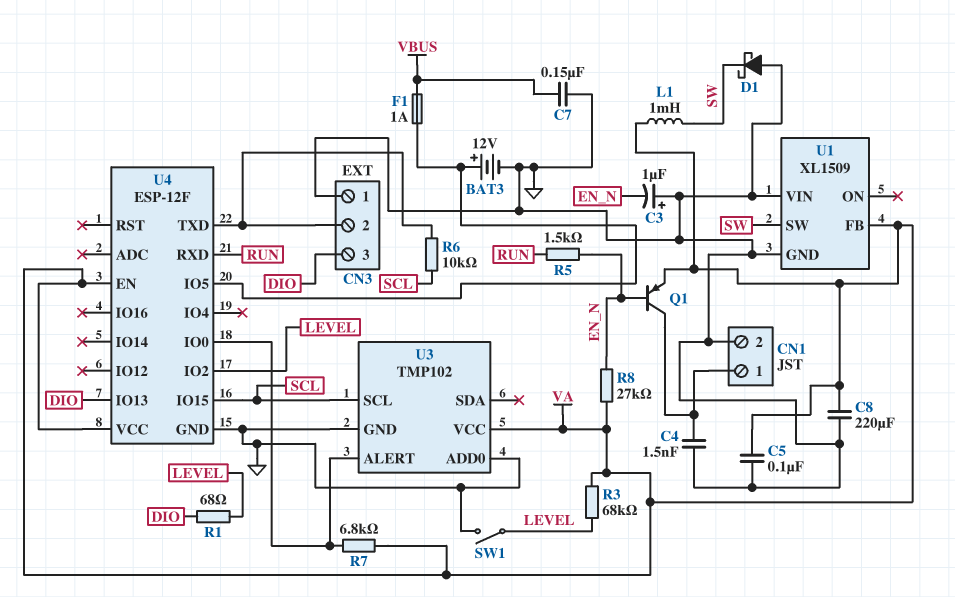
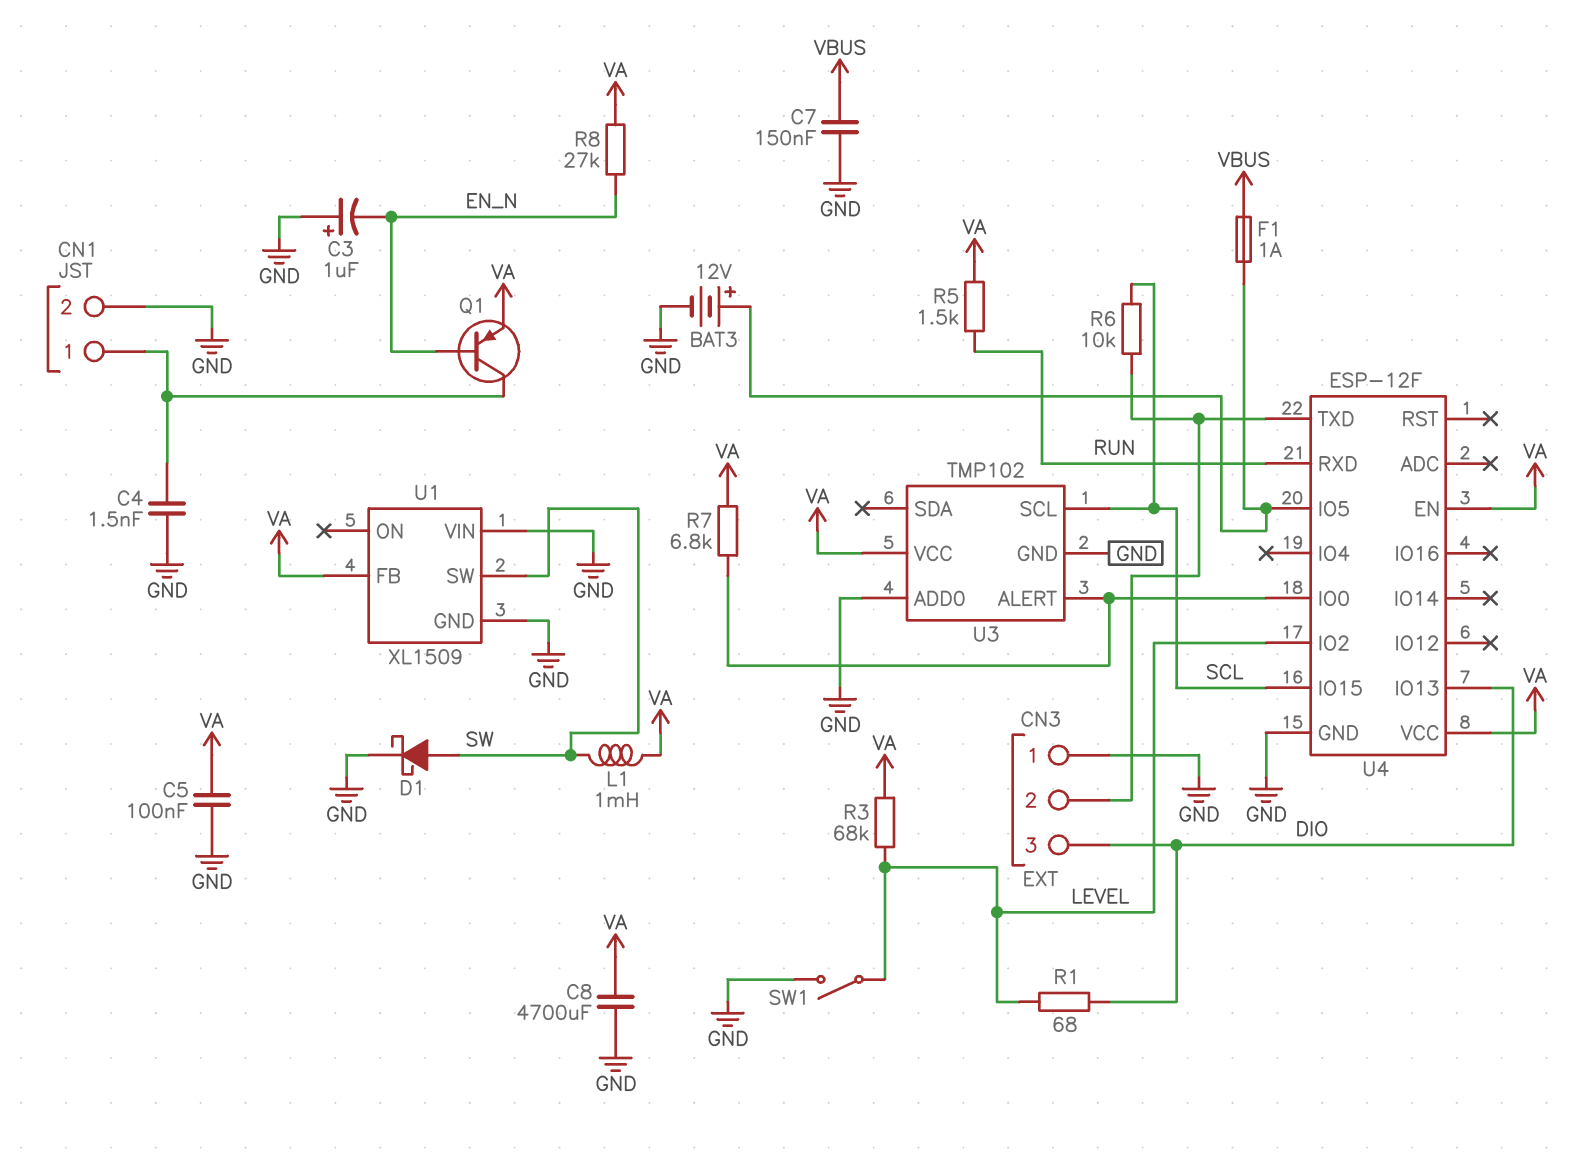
C8: 220uF (GND, VA) -> 4700uF (GND, VA)
D1: schottky (A GND, K SW) -> schottky (A SW, K GND)
R5: 1.5k (EN_N, RUN) -> 1.5k (RUN, VA)

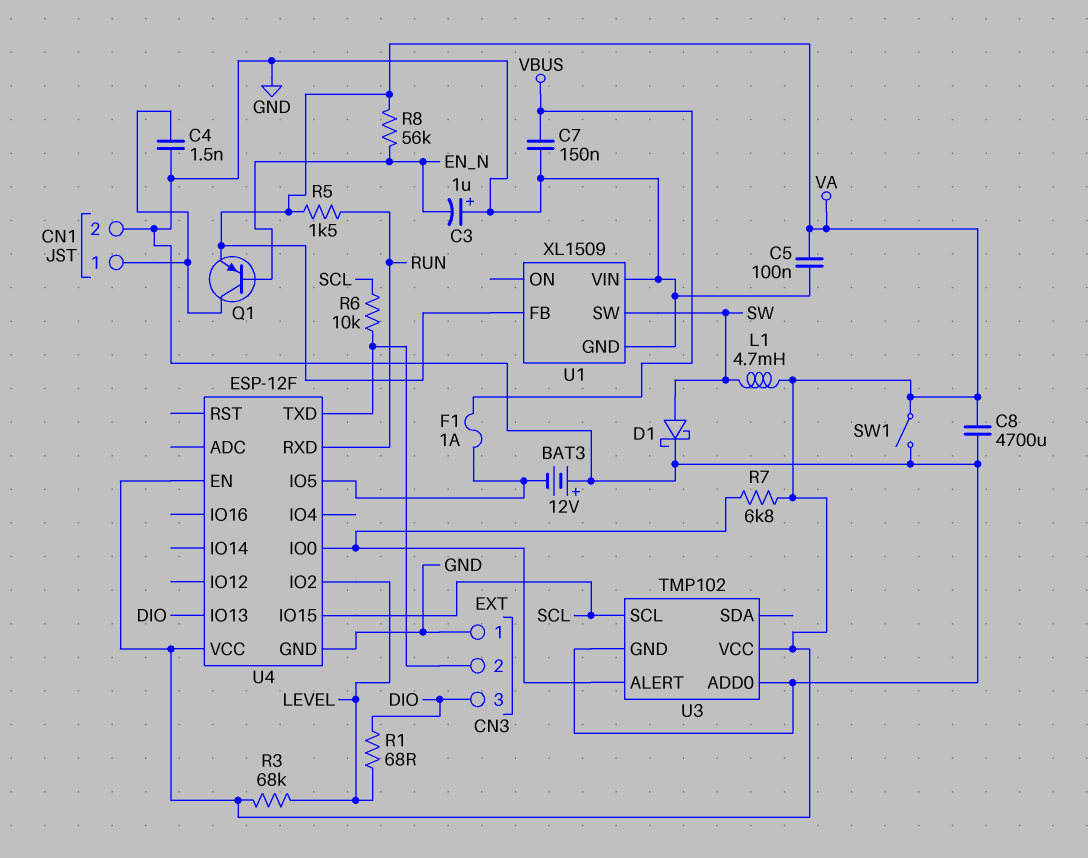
BAT3: 12V (plus U4/IO5, minus GND) -> 12V (plus GND, minus U4/IO5)
L1: 1mH (SW, VA) -> 4.7mH (SW, VA)
R8: 27k (EN_N, VA) -> 56k (EN_N, VA)
SW1: switch (GND, LEVEL) -> switch (GND, VA)

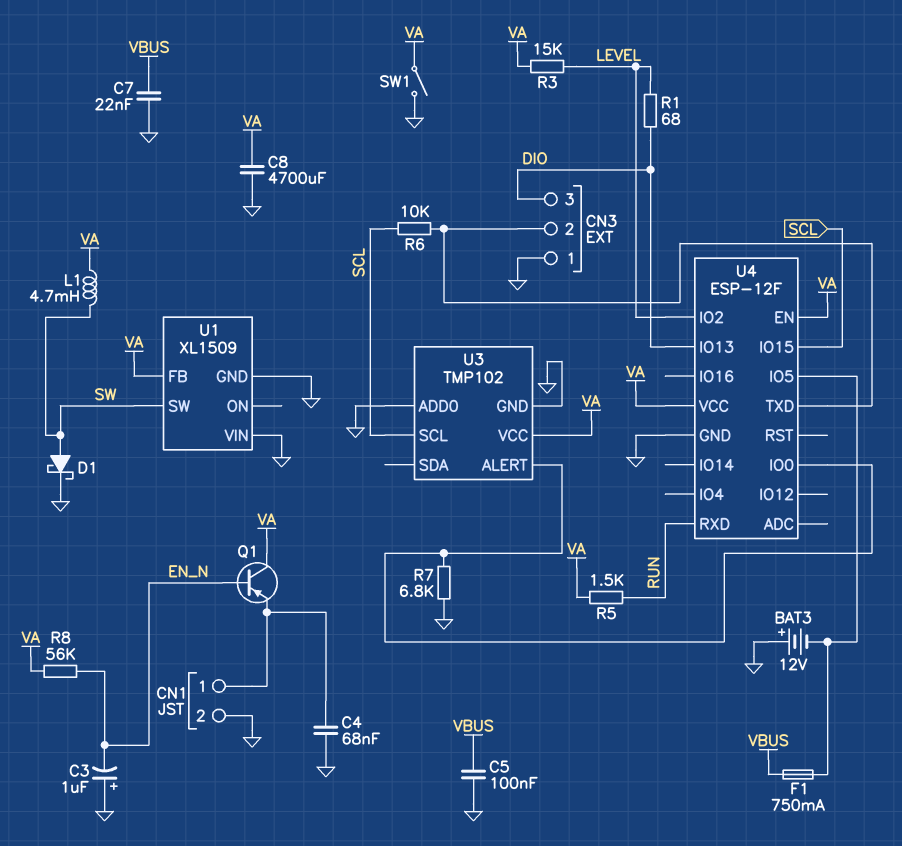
C4: 1.5nF (CN1/1, GND) -> 68nF (CN1/1, GND)
C5: 100nF (GND, VA) -> 100nF (GND, VBUS)
C7: 150nF (GND, VBUS) -> 22nF (GND, VBUS)
F1: 1A (U4/IO5, VBUS) -> 750mA (U4/IO5, VBUS)
Q1: PNP (B EN_N, C CN1/1, E VA) -> PNP (B EN_N, C VA, E CN1/1)
R3: 68k (LEVEL, VA) -> 15k (LEVEL, VA)
R7: 6.8k (U3/ALERT, VA) -> 6.8k (GND, U3/ALERT)

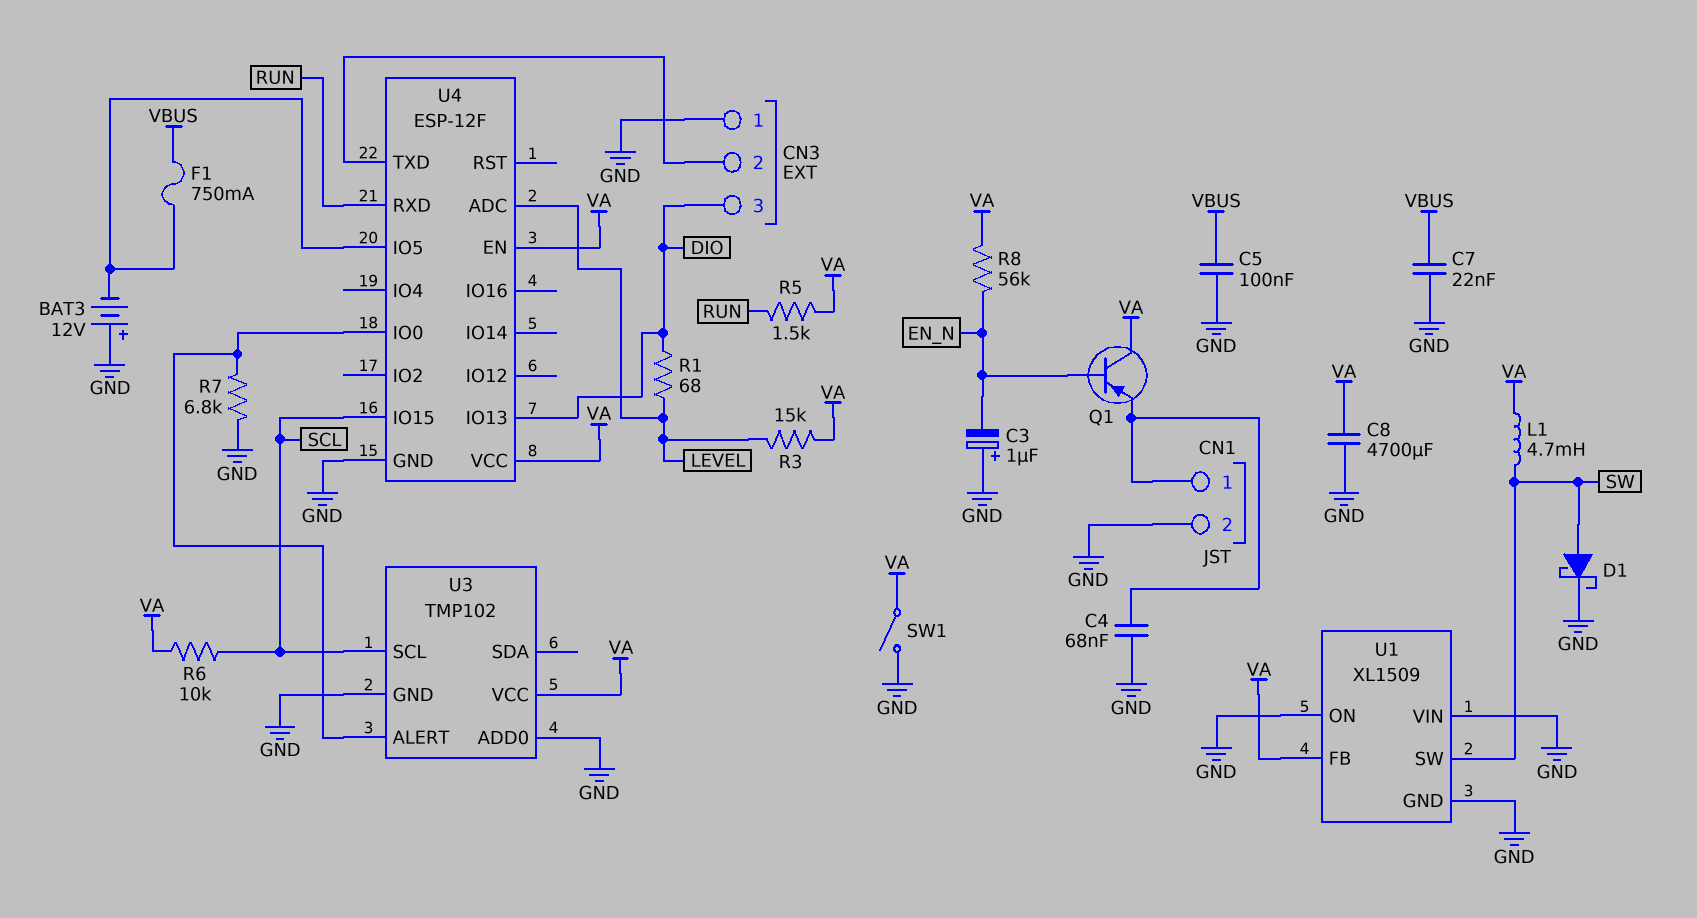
R6: 10k (CN3/2, SCL) -> 10k (SCL, VA)
U1 pin ON: none -> GND
U4 pin ADC: none -> LEVEL
U4 pin IO2: LEVEL -> none

